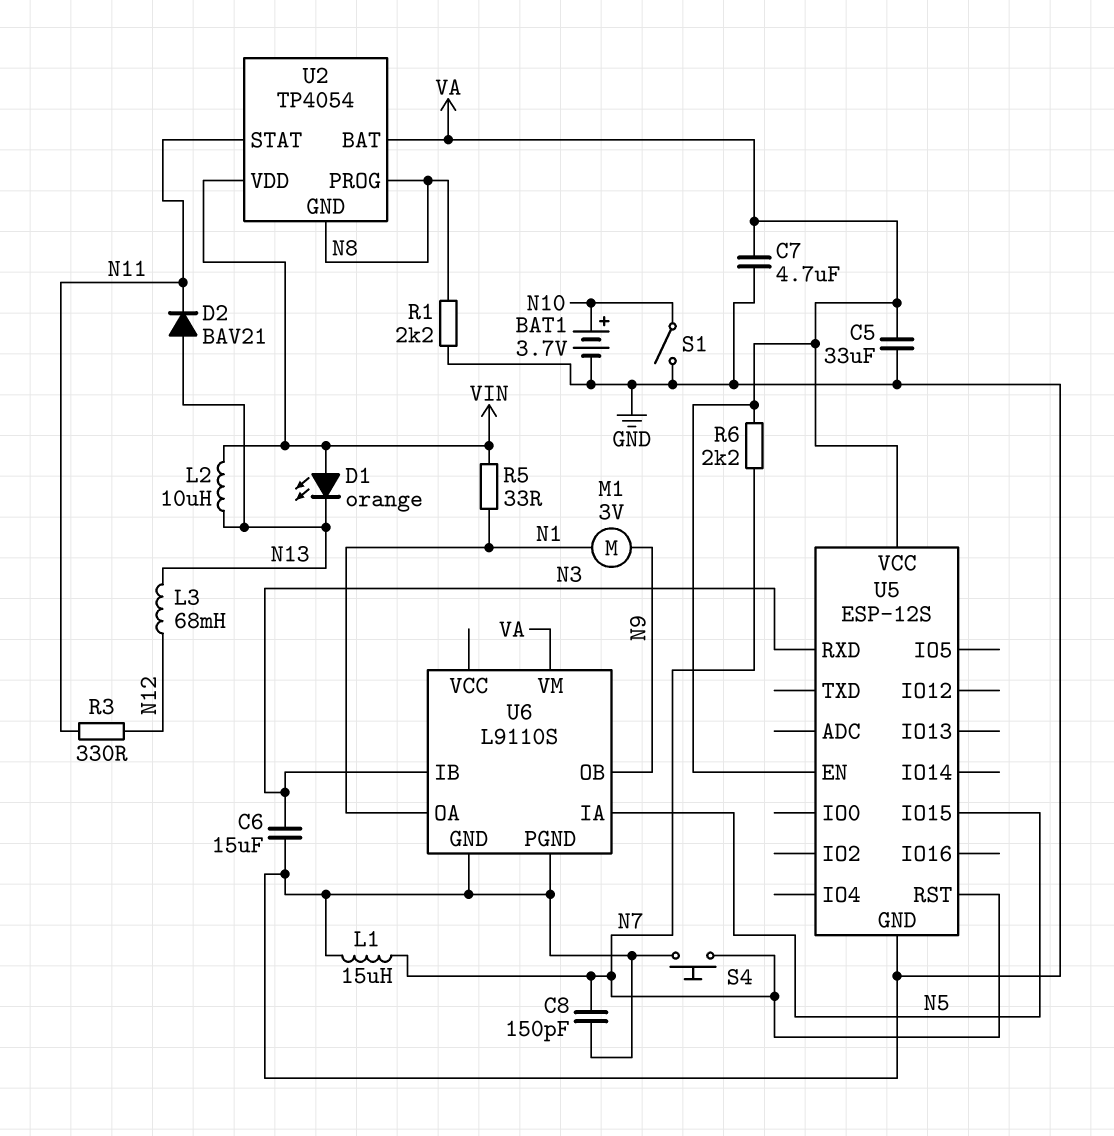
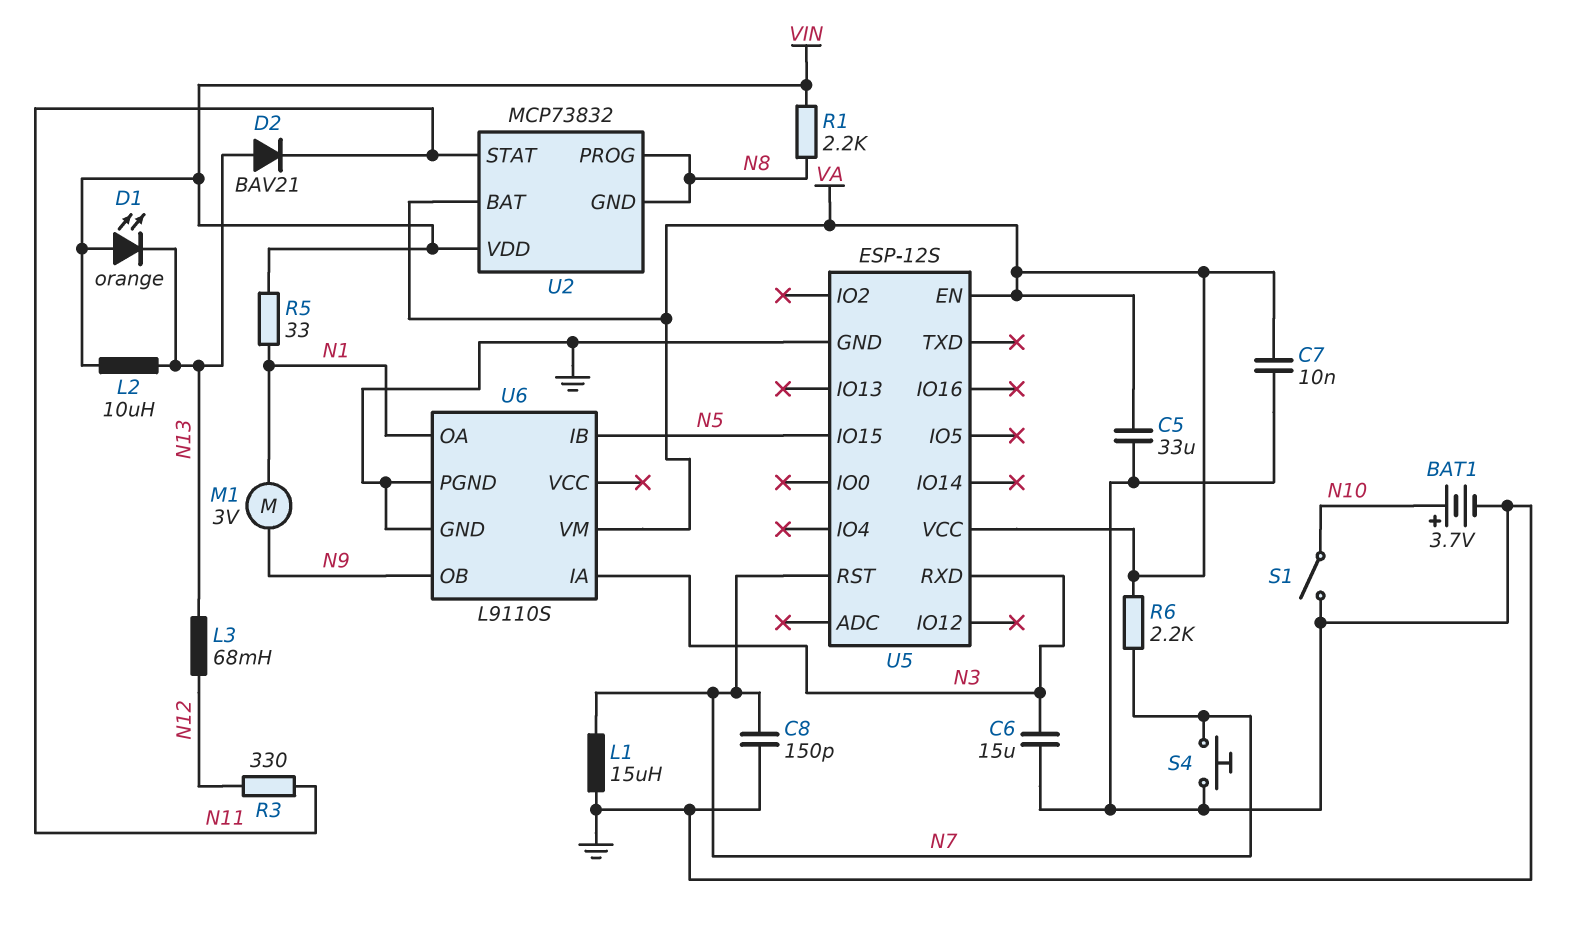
C7: 4.7uF (GND, VA) -> 10nF (GND, VA)
R1: 2.2k (GND, N8) -> 2.2k (N8, VIN)
U2: TP4054 -> MCP73832
U6 pin IA: N5 -> N3
U6 pin IB: N3 -> N5

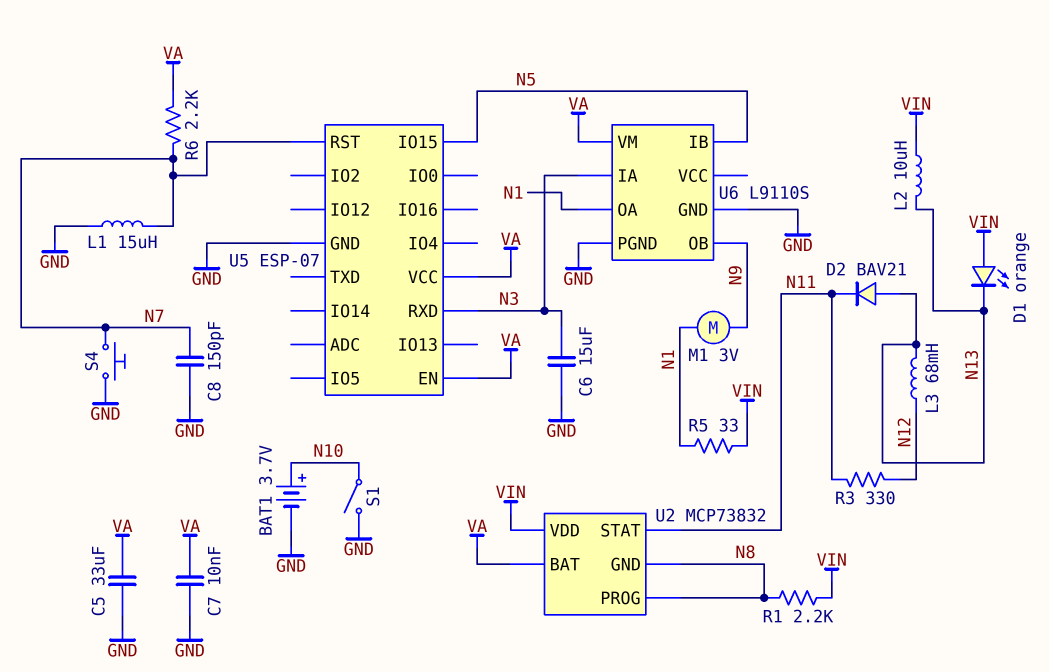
U5: ESP-12S -> ESP-07

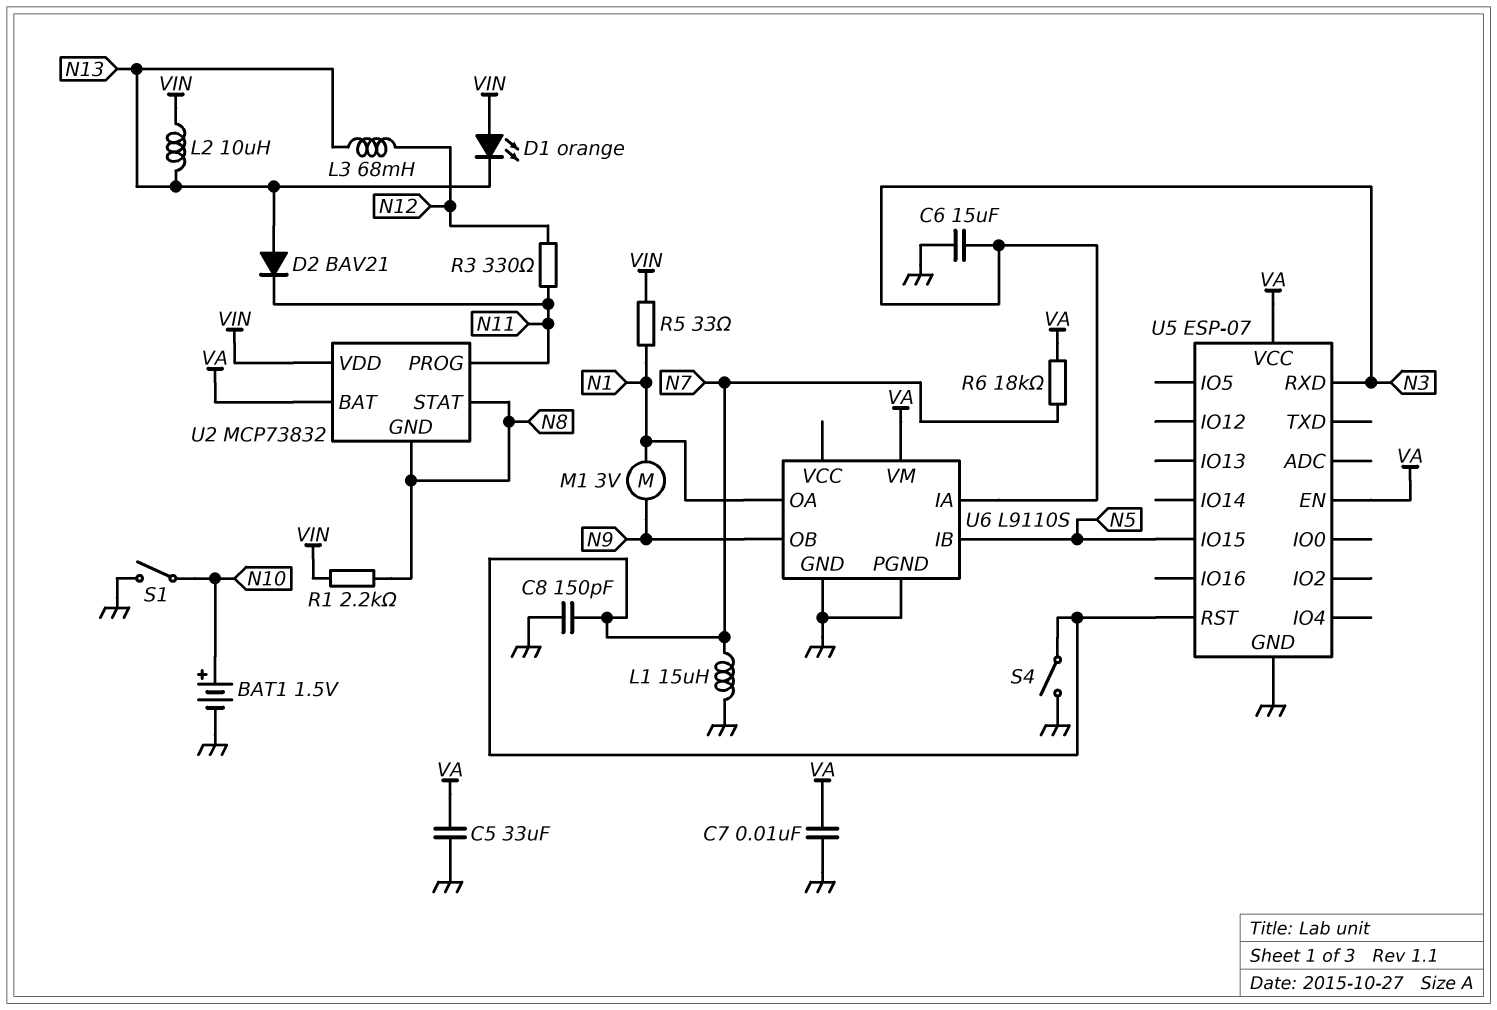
BAT1: 3.7V (plus N10, minus GND) -> 1.5V (plus N10, minus GND)
R6: 2.2k (N7, VA) -> 18k (N7, VA)
S4: button (GND, N7) -> switch (GND, N7)
U2 pin PROG: N8 -> N11
U2 pin STAT: N11 -> N8

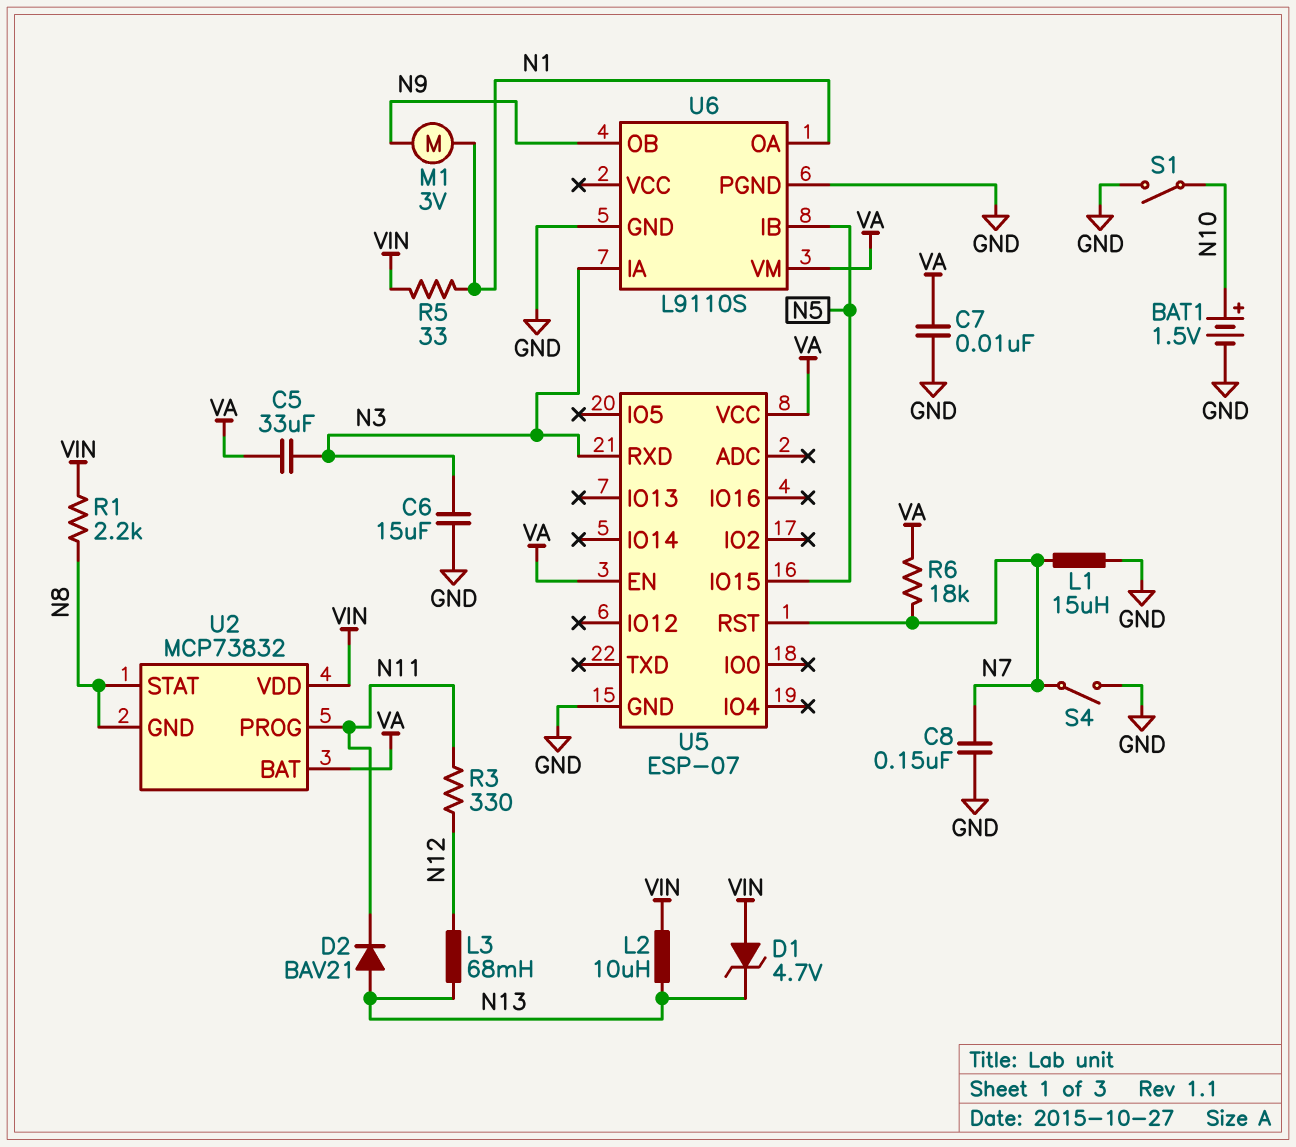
C5: 33uF (GND, VA) -> 33uF (N3, VA)
C8: 150pF (GND, N7) -> 150nF (GND, N7)
D1: LED orange (A VIN, K N13) -> zener 4.7V (A VIN, K N13)

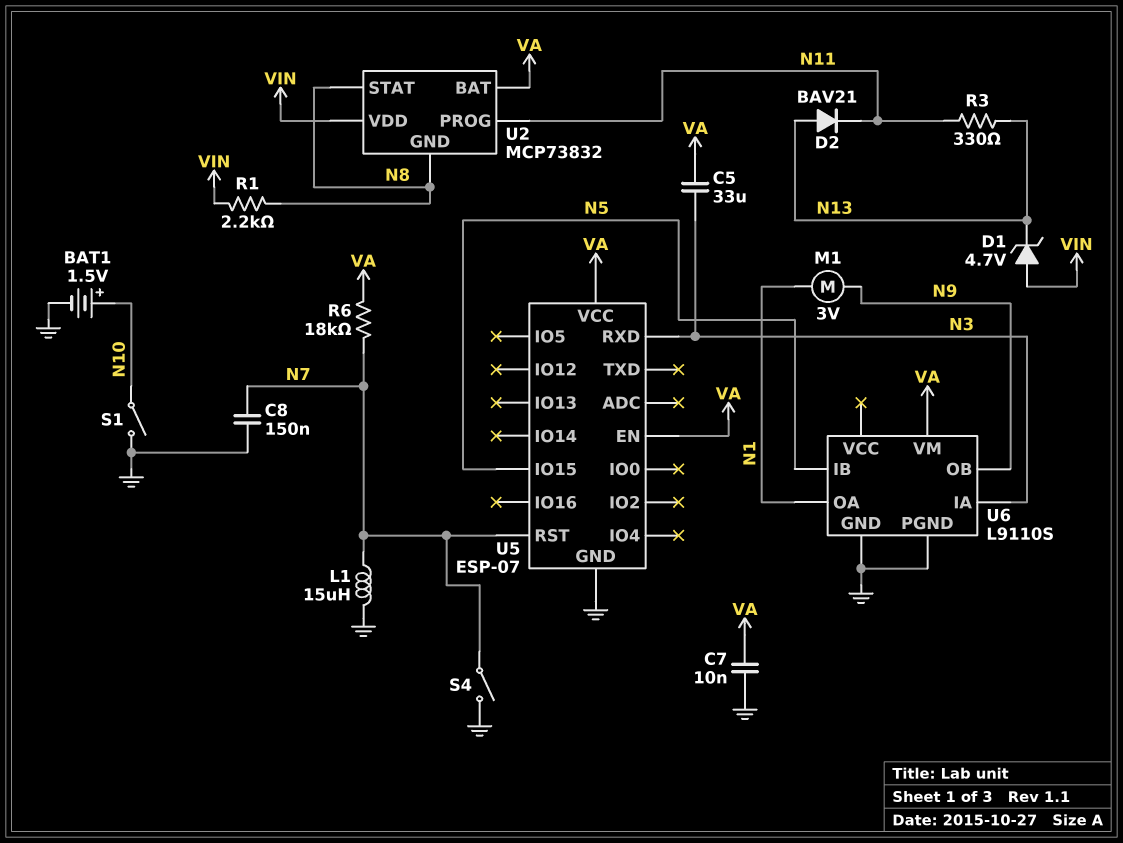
C6: 15uF (GND, N3) -> none
L2: 10uH (N13, VIN) -> none
L3: 68mH (N12, N13) -> none
R3: 330 (N11, N12) -> 330 (N11, N13)
R5: 33 (N1, VIN) -> none

